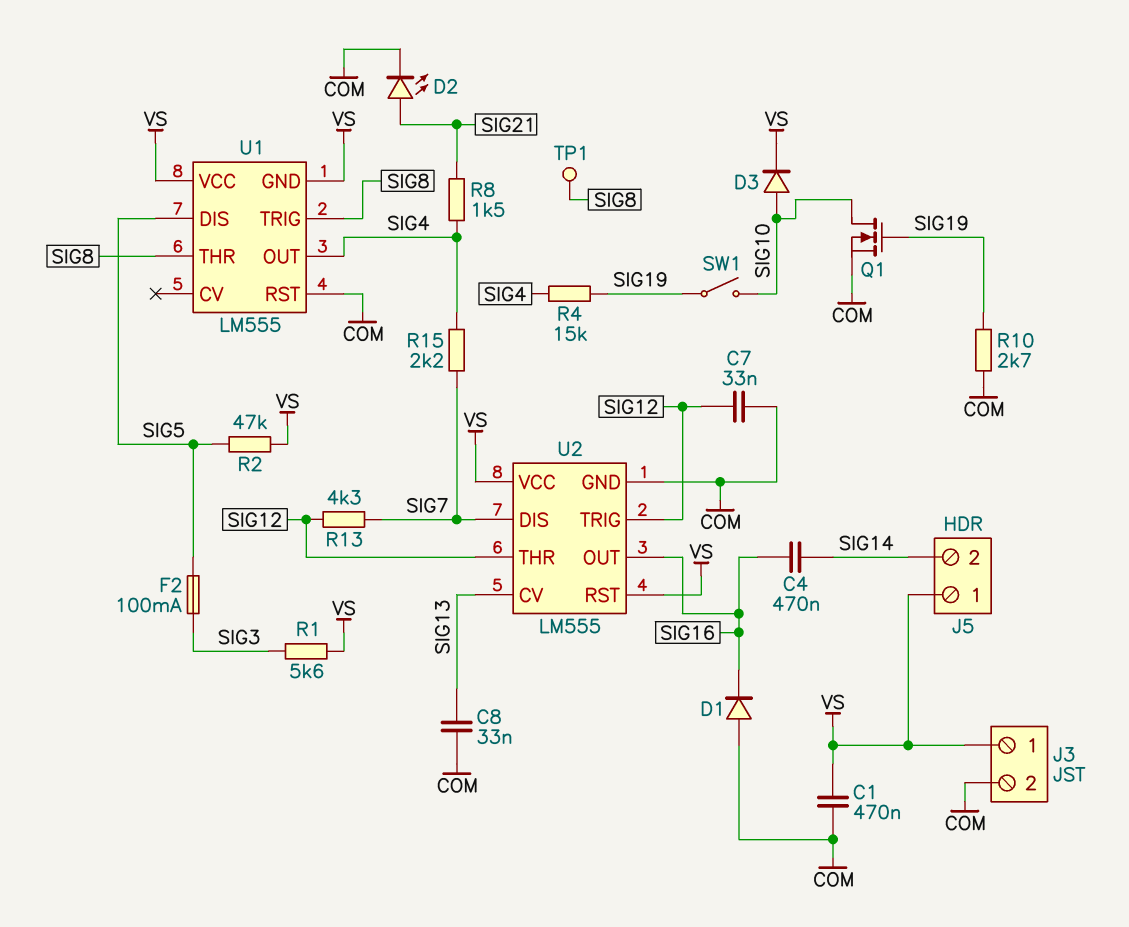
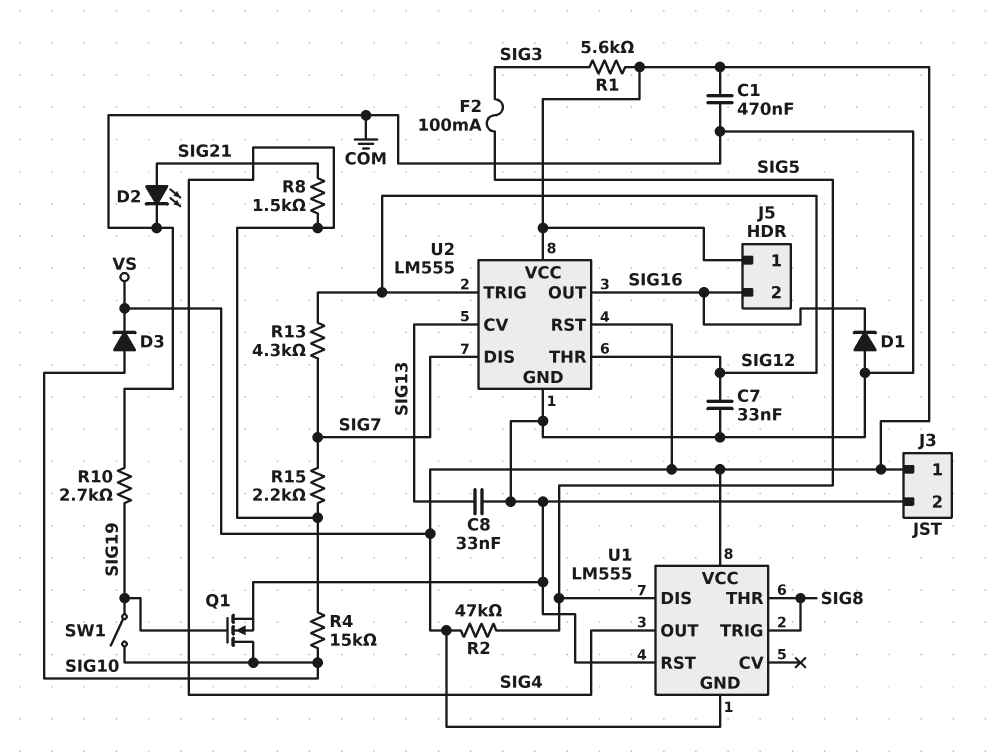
C4: 470nF (SIG14, SIG16) -> none
J5 pin 2: SIG14 -> SIG16
R4: 15k (SIG4, SIG19) -> 15k (SIG4, SIG10)
TP1: test point (SIG8) -> none

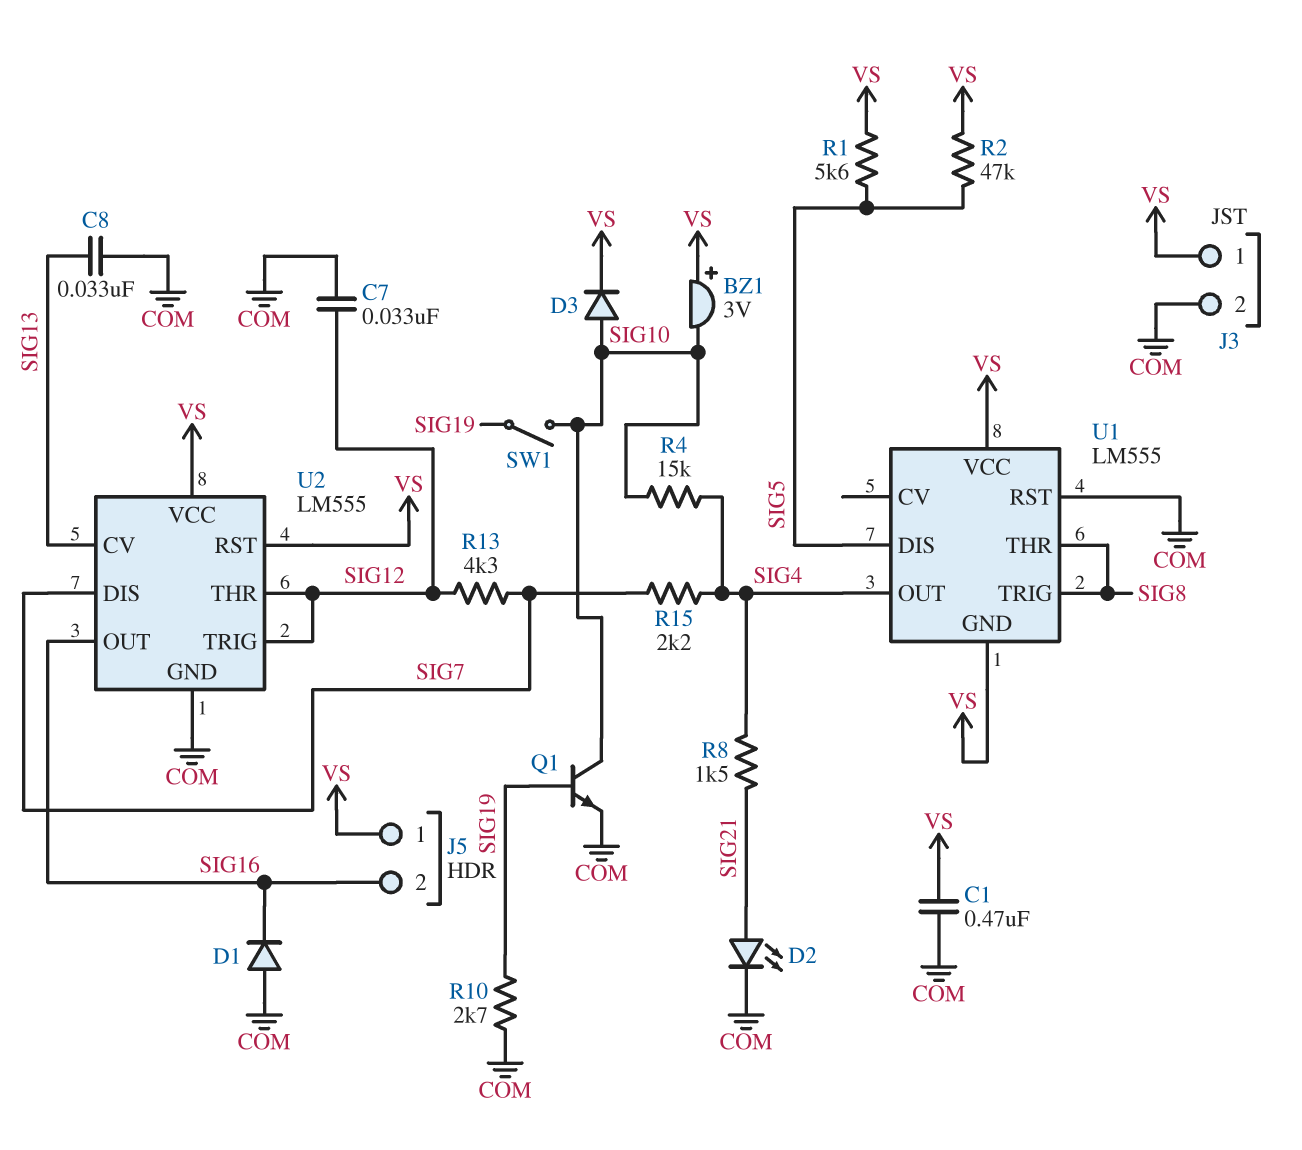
BZ1: none -> buzzer 3V (plus VS, minus SIG10)
F2: 100mA (SIG3, SIG5) -> none
Q1: NMOS (G SIG19, D SIG10, S COM) -> NPN (B SIG19, C SIG10, E COM)
R1: 5.6k (SIG3, VS) -> 5.6k (SIG5, VS)

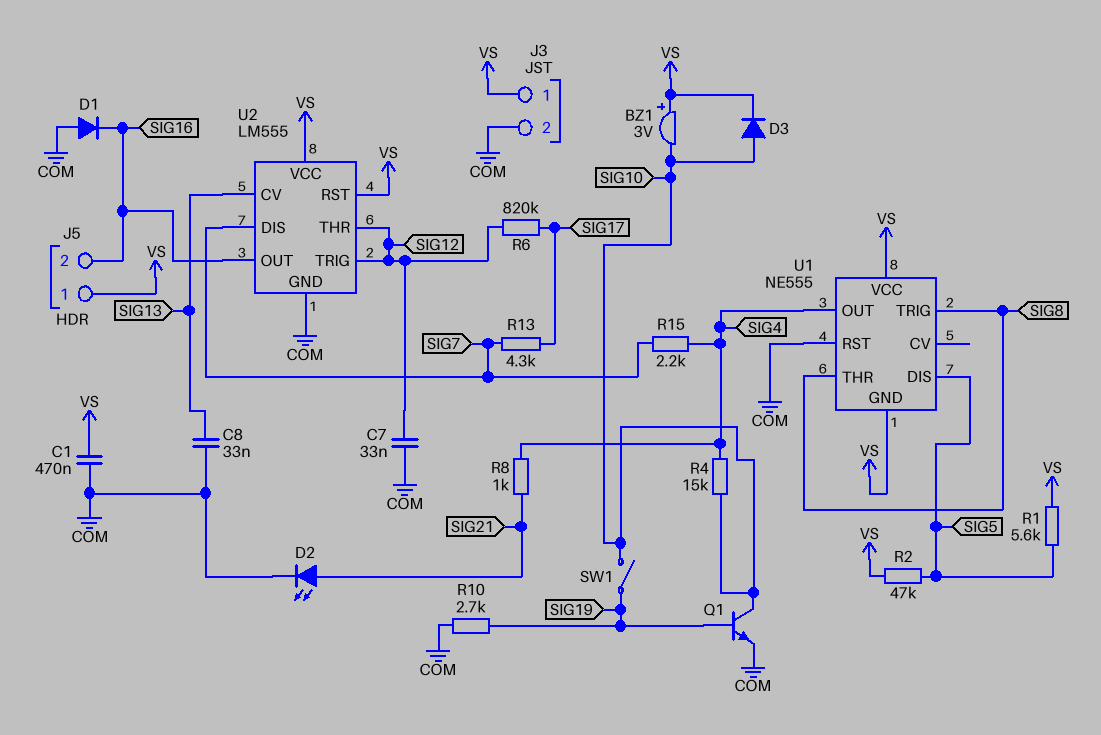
R6: none -> 820k (SIG12, SIG17)
R8: 1.5k (SIG4, SIG21) -> 1k (SIG4, SIG21)
R13: 4.3k (SIG7, SIG12) -> 4.3k (SIG7, SIG17)
U1: LM555 -> NE555

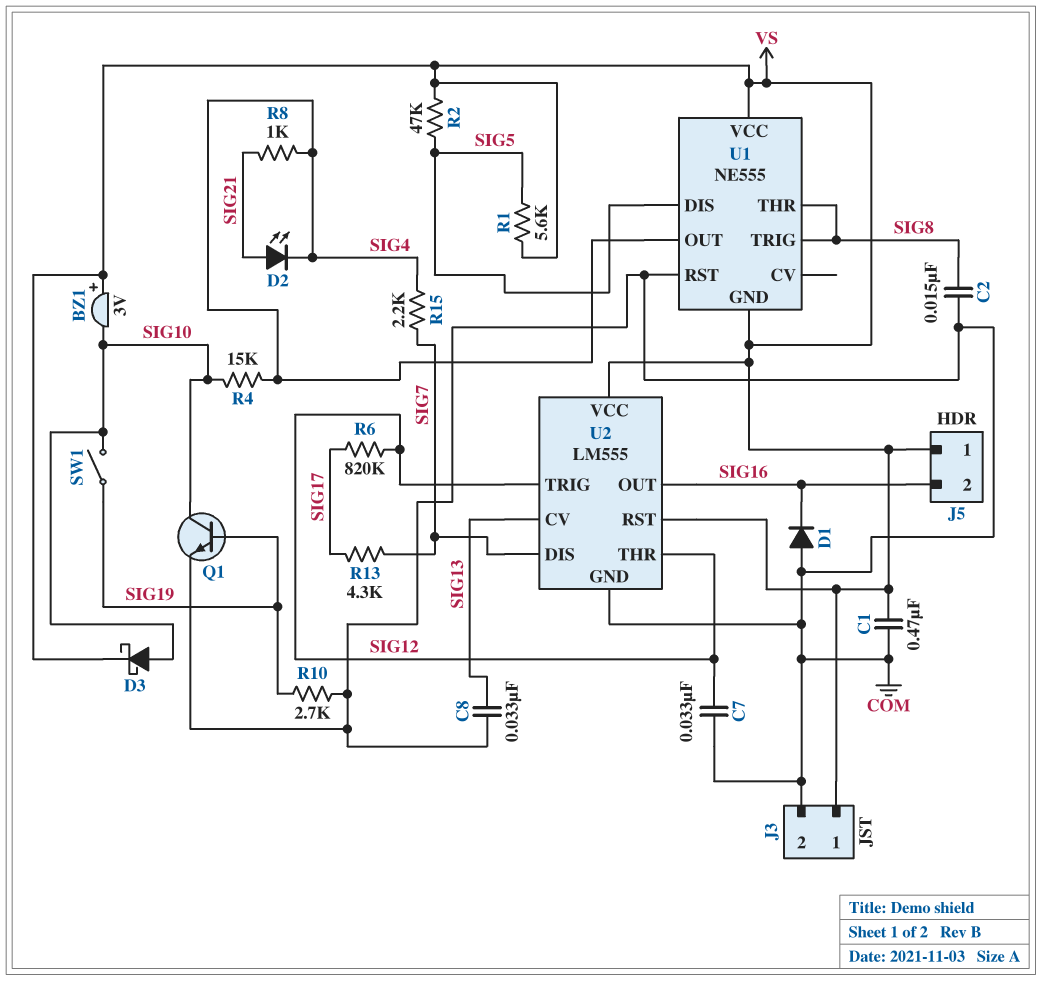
C2: none -> 15nF (COM, SIG8)
D2: LED (A SIG21, K COM) -> LED (A SIG21, K SIG4)
D3: diode (A SIG10, K VS) -> schottky (A SIG10, K VS)

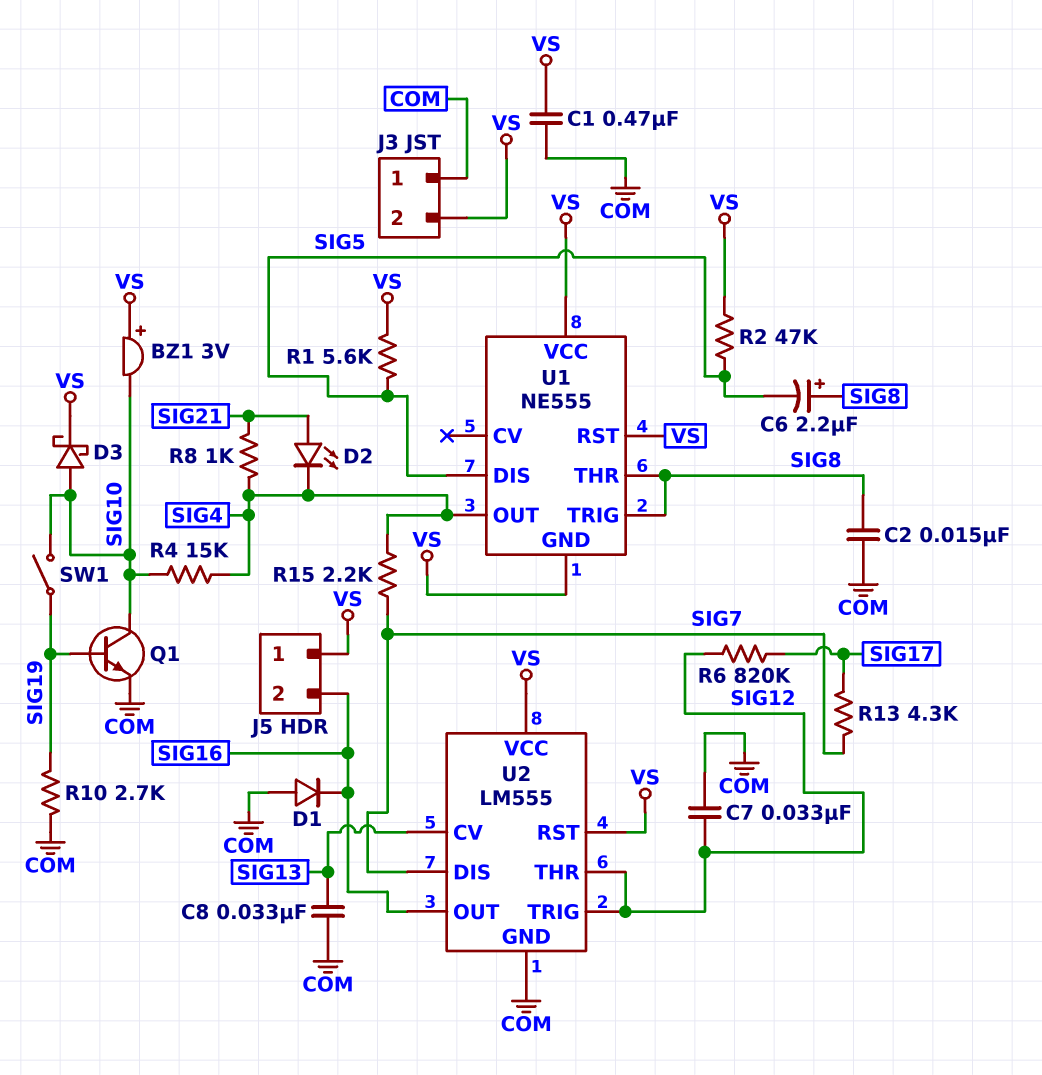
C6: none -> 2.2uF (plus SIG8, minus SIG5)
J3 pin 1: VS -> COM
J3 pin 2: COM -> VS
U1 pin RST: COM -> VS

